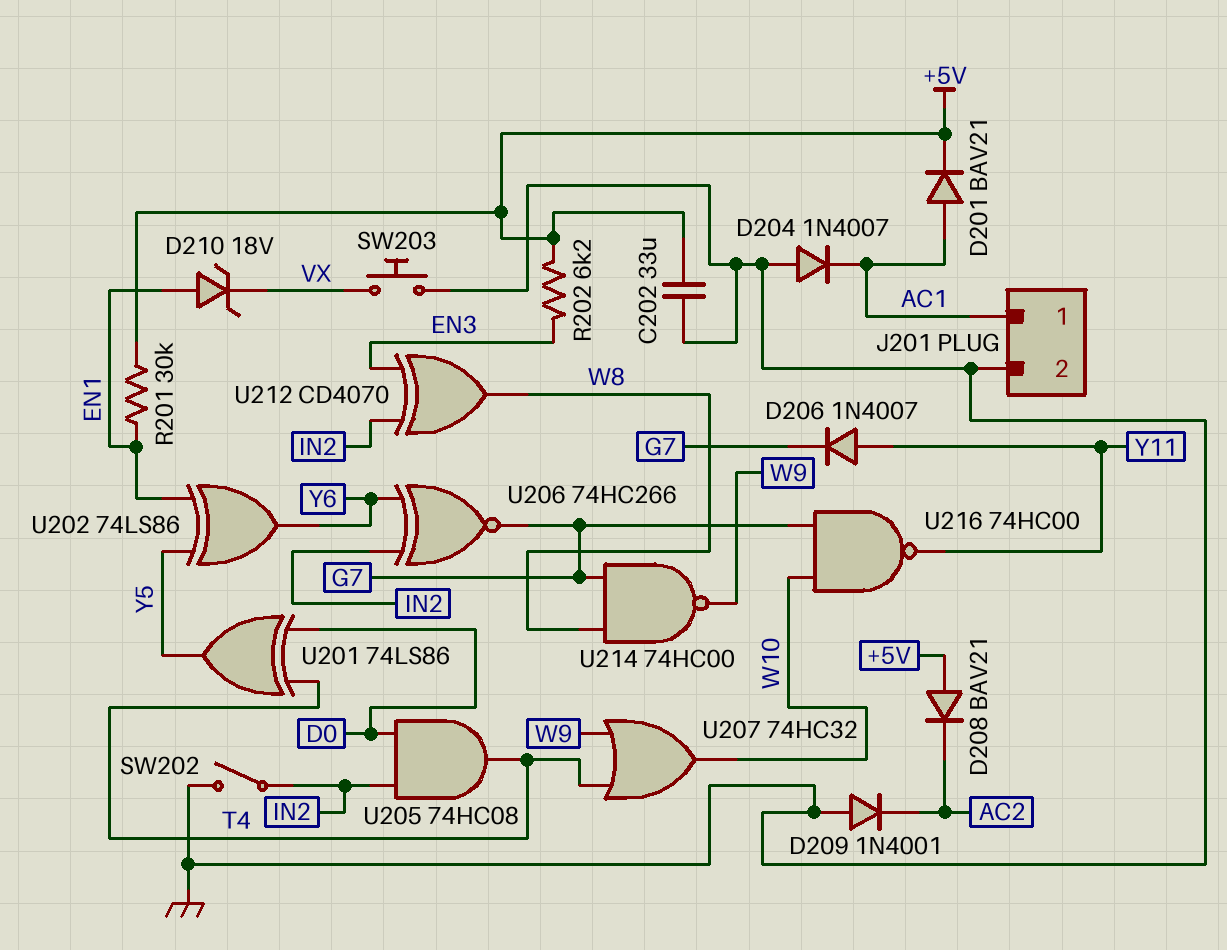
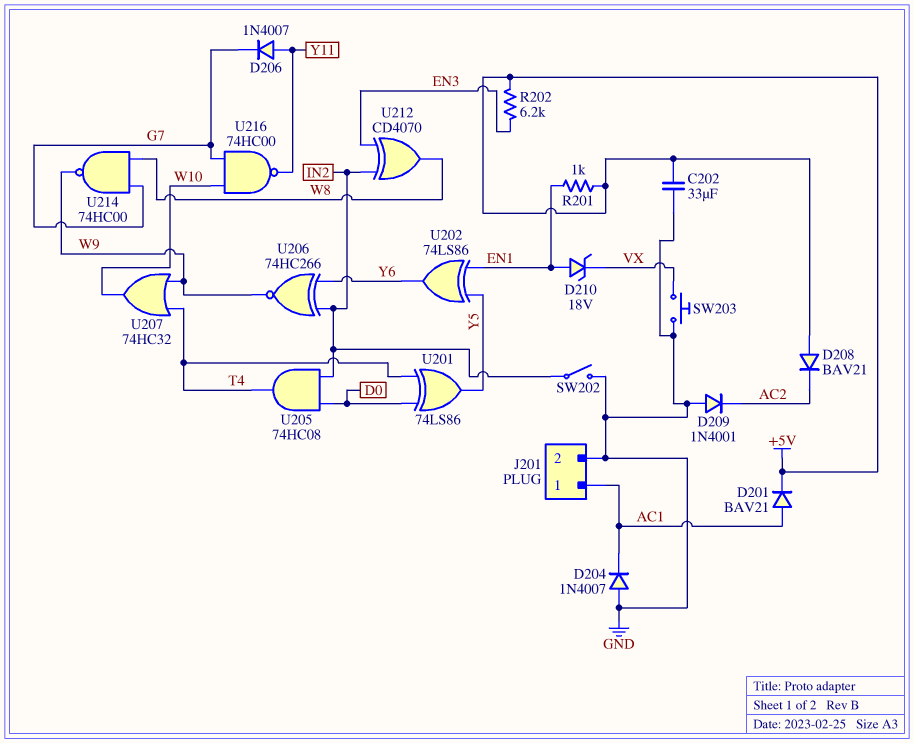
R201: 30k (+5V, EN1) -> 1k (+5V, EN1)
U206: XNOR 74HC266 (in IN2, in Y6, out G7) -> XNOR 74HC266 (in IN2, in Y6, out W9)

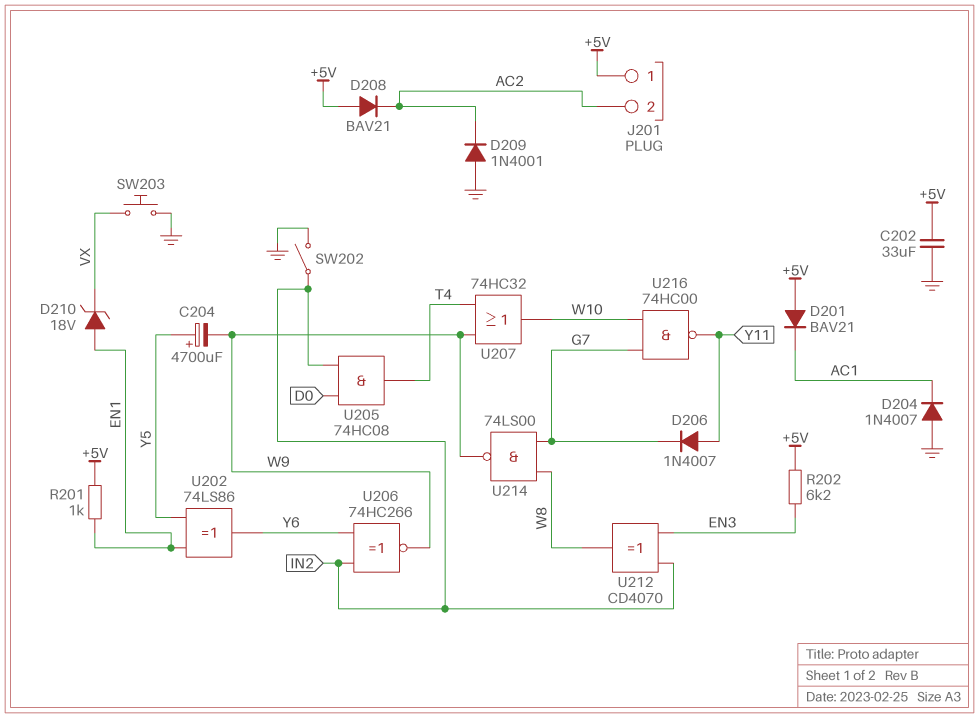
C204: none -> 4700uF (plus Y5, minus W9)
D201: diode BAV21 (A AC1, K +5V) -> diode BAV21 (A +5V, K AC1)
J201 pin 1: AC1 -> +5V
J201 pin 2: GND -> AC2
U201: XOR 74LS86 (in D0, in T4, out Y5) -> none
U214: NAND 74HC00 (in G7, in W8, out W9) -> NAND 74LS00 (in G7, in W8, out W9)

